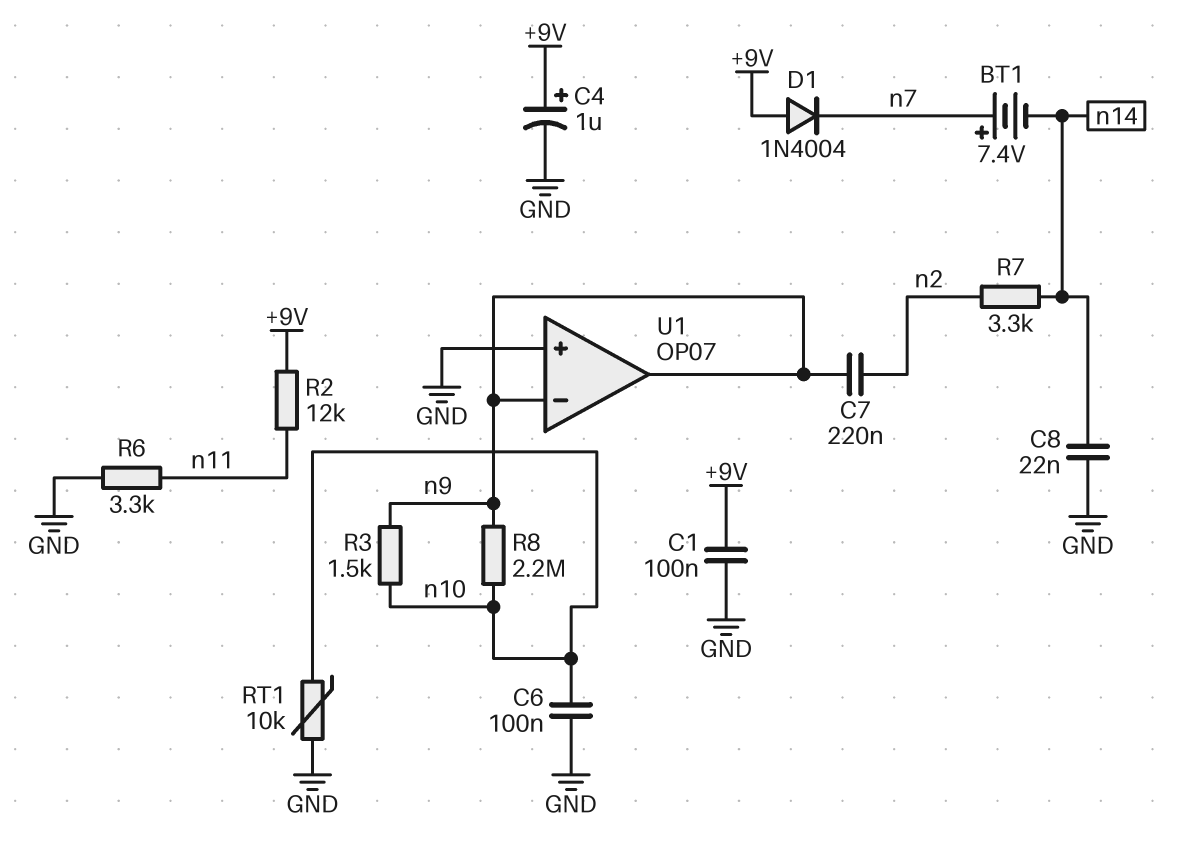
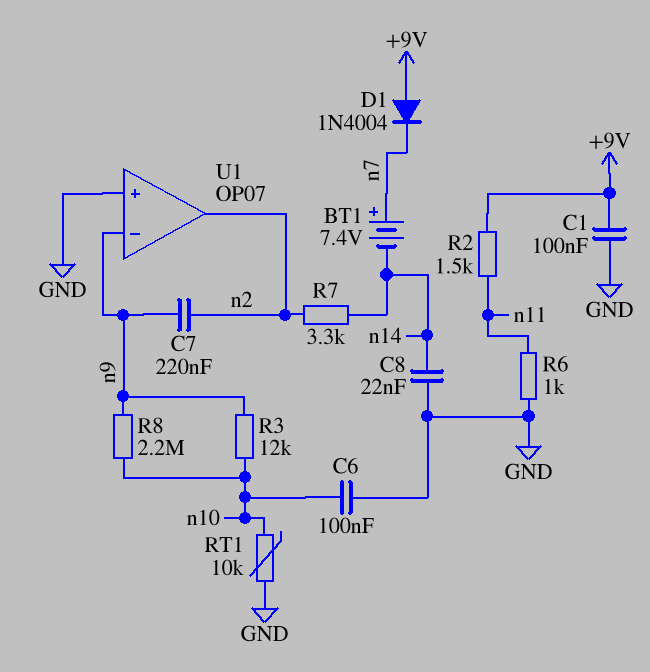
C4: 1uF (plus +9V, minus GND) -> none
R2: 12k (+9V, n11) -> 1.5k (+9V, n11)
R3: 1.5k (n9, n10) -> 12k (n9, n10)
R6: 3.3k (GND, n11) -> 1k (GND, n11)
U1 pin out: n9 -> n2

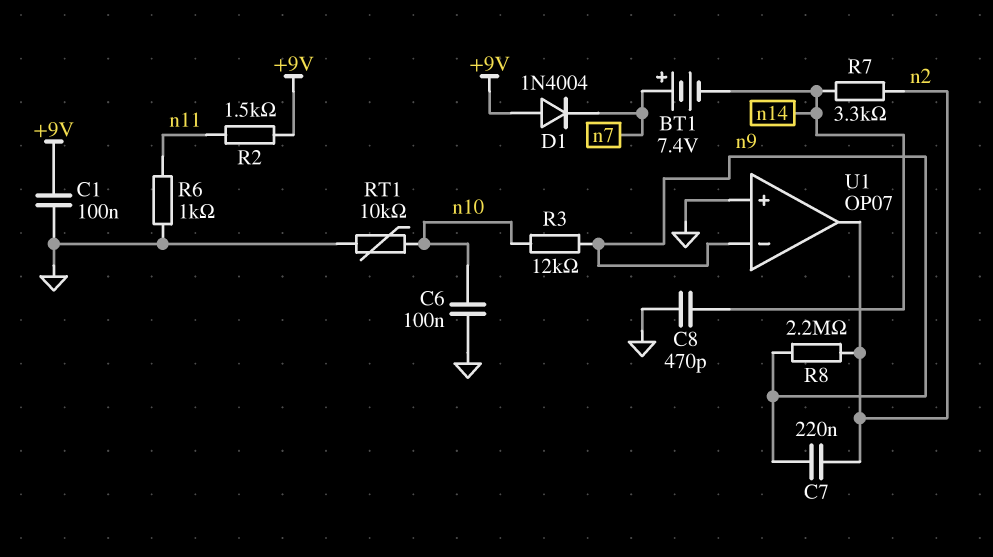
C8: 22nF (GND, n14) -> 470pF (GND, n14)
R8: 2.2M (n9, n10) -> 2.2M (n2, n9)

